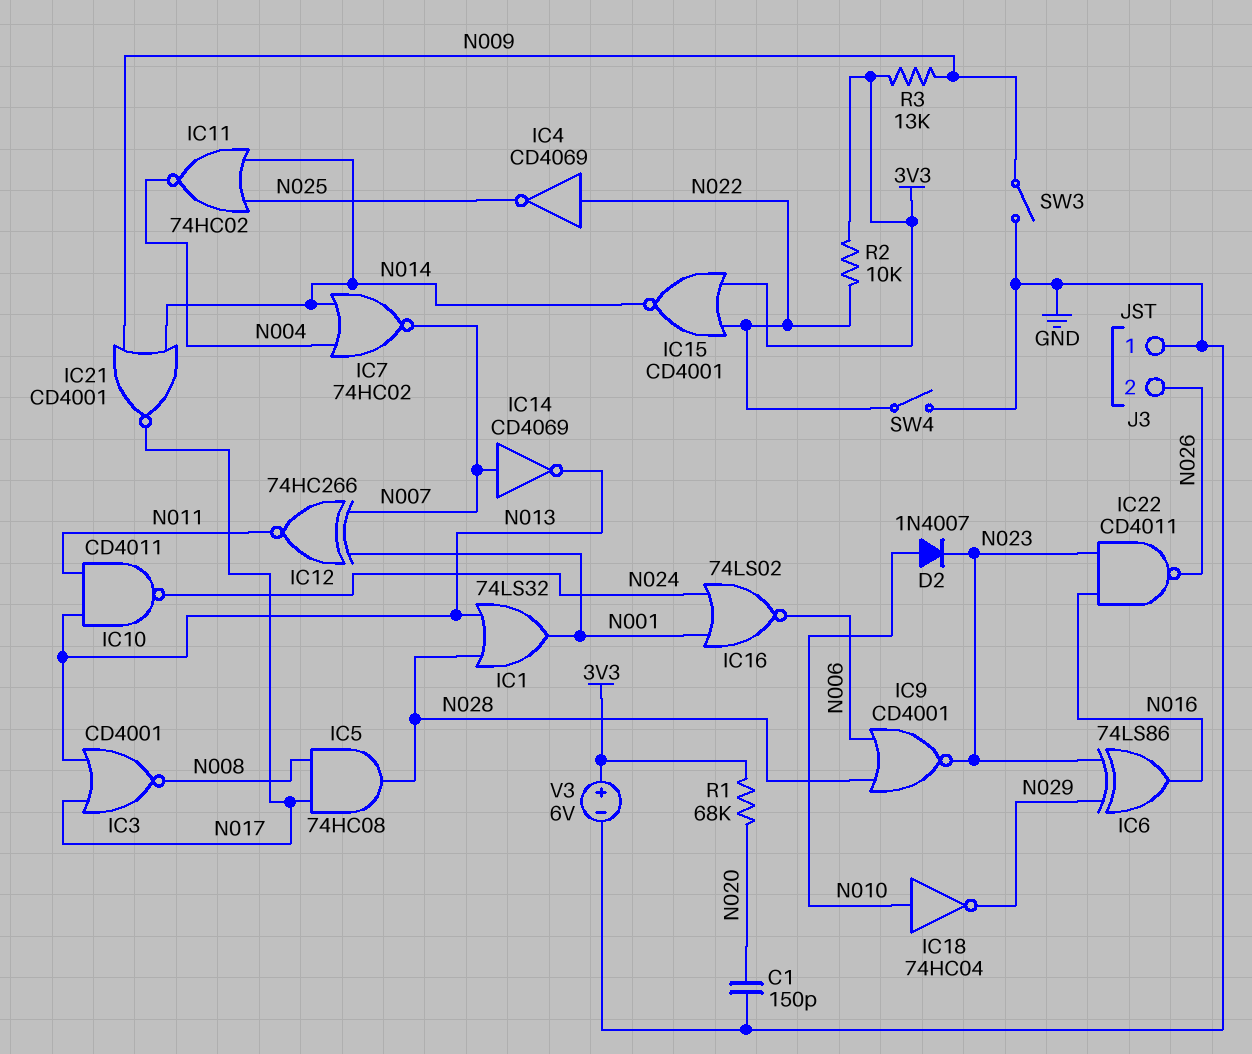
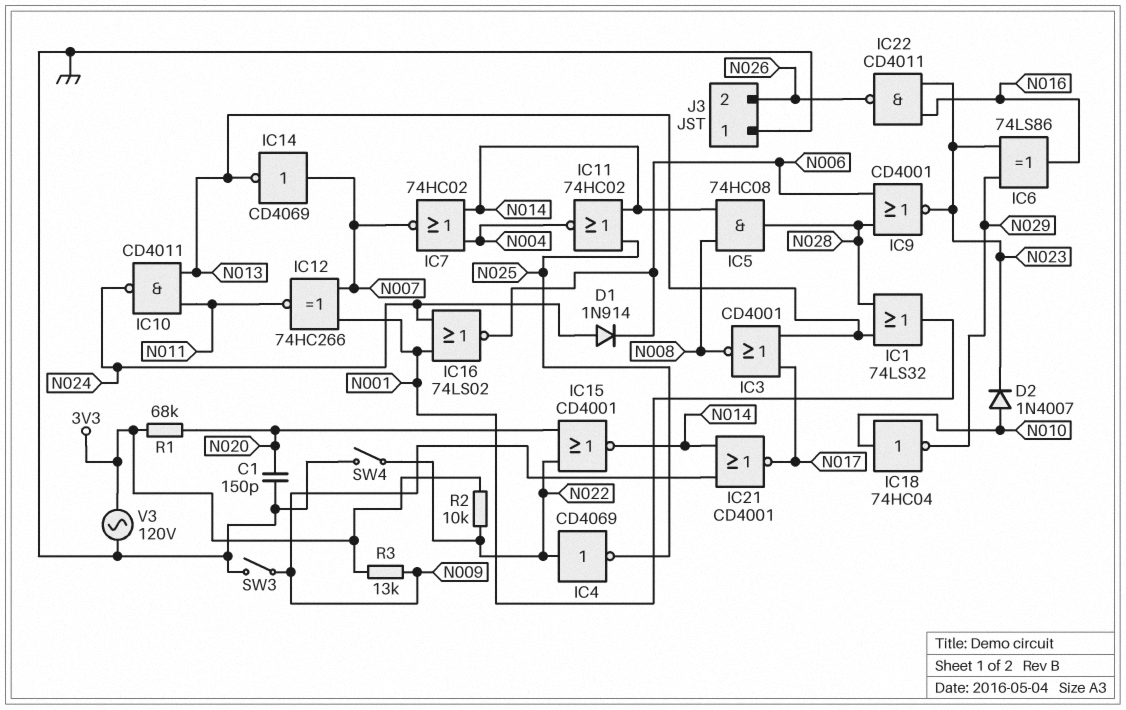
D1: none -> diode 1N914 (A N024, K N006)
IC5: AND 74HC08 (in N008, in N017, out N028) -> AND 74HC08 (in N008, in N014, out N028)
IC15: NOR CD4001 (in 3V3, in N022, out N014) -> NOR CD4001 (in N020, in N022, out N014)
V3: 6V (plus 3V3, minus GND) -> AC 120V (3V3, GND)

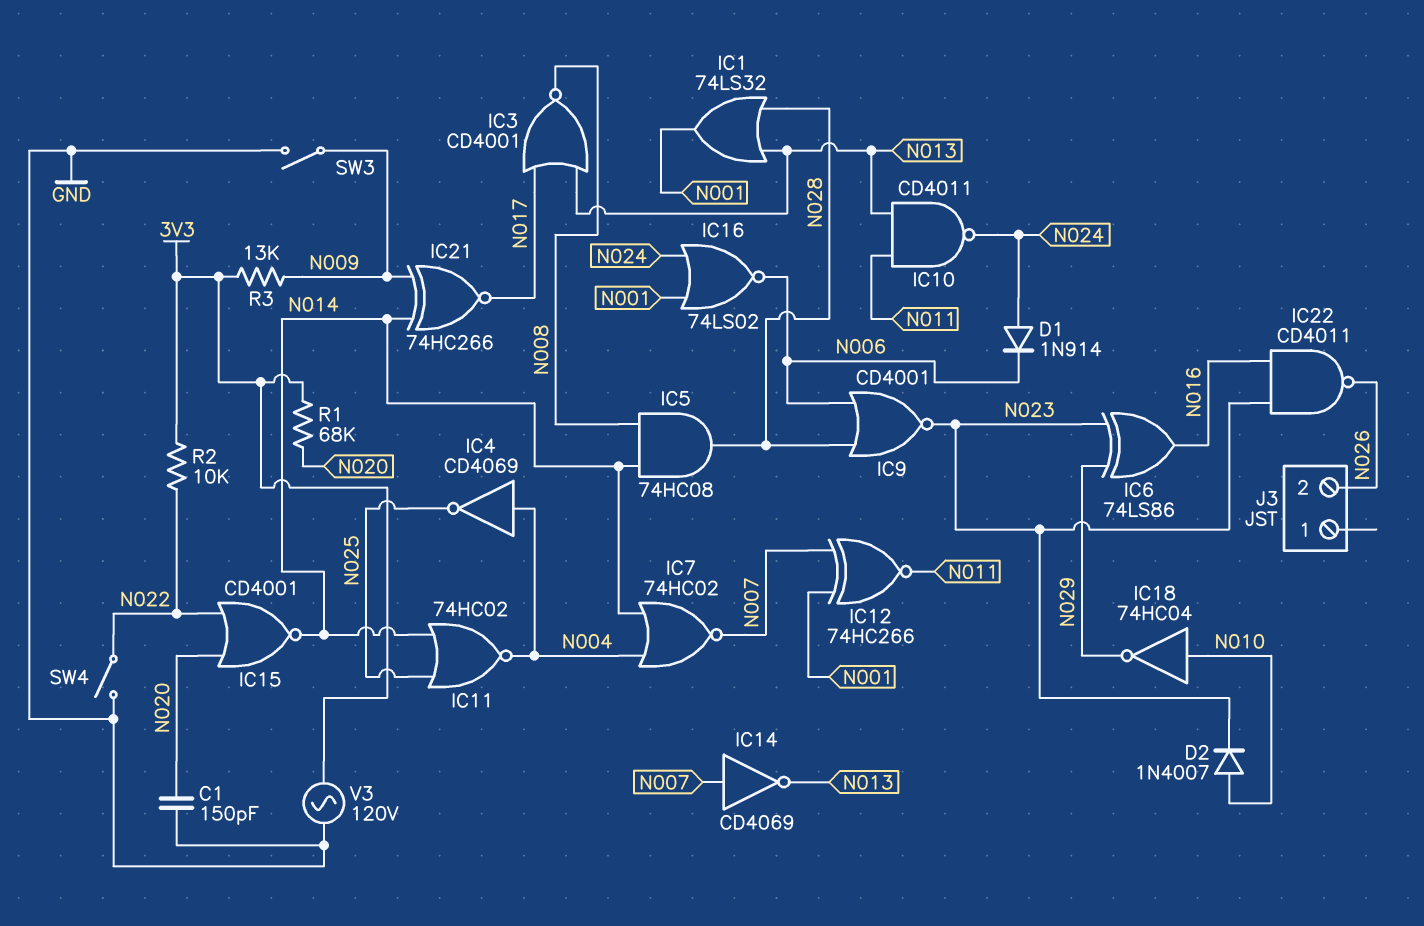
IC4: NOT CD4069 (in N022, out N025) -> NOT CD4069 (in N004, out N025)
IC21: NOR CD4001 (in N009, in N014, out N017) -> XNOR 74HC266 (in N009, in N014, out N017)
J3 pin 1: GND -> none

